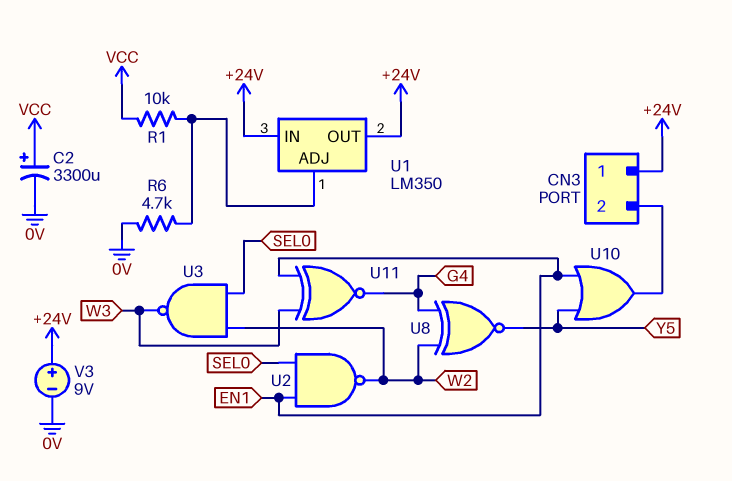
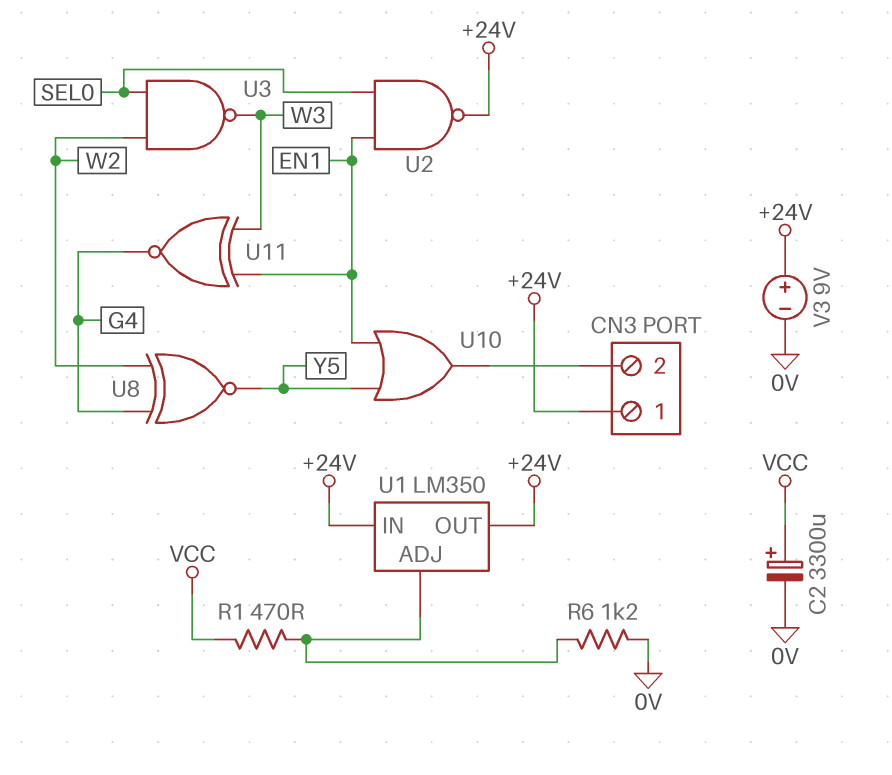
R1: 10k (U1/ADJ, VCC) -> 470 (U1/ADJ, VCC)
R6: 4.7k (0V, U1/ADJ) -> 1.2k (0V, U1/ADJ)
U2: NAND (in EN1, in SEL0, out W2) -> NAND (in EN1, in SEL0, out +24V)

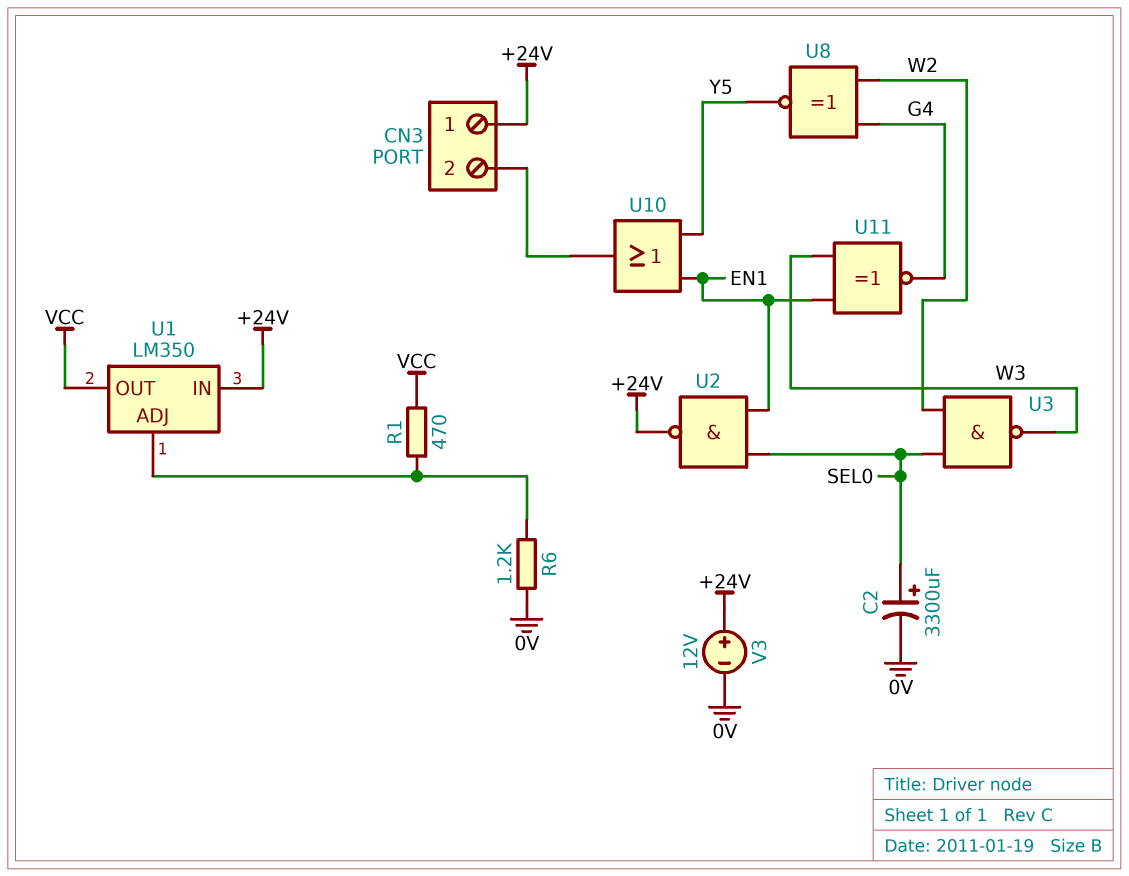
C2: 3300uF (plus VCC, minus 0V) -> 3300uF (plus SEL0, minus 0V)
U1 pin OUT: +24V -> VCC
V3: 9V (plus +24V, minus 0V) -> 12V (plus +24V, minus 0V)

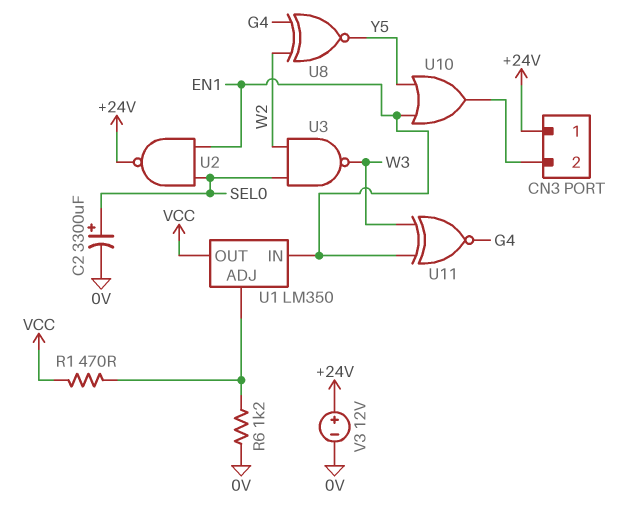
U1 pin IN: +24V -> EN1

